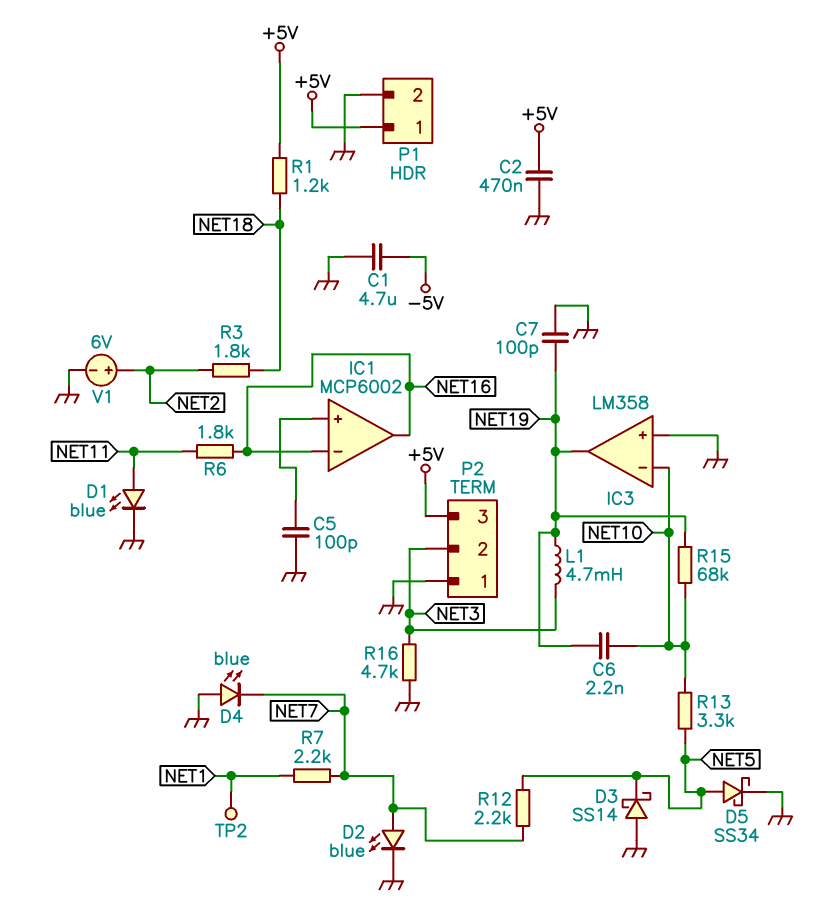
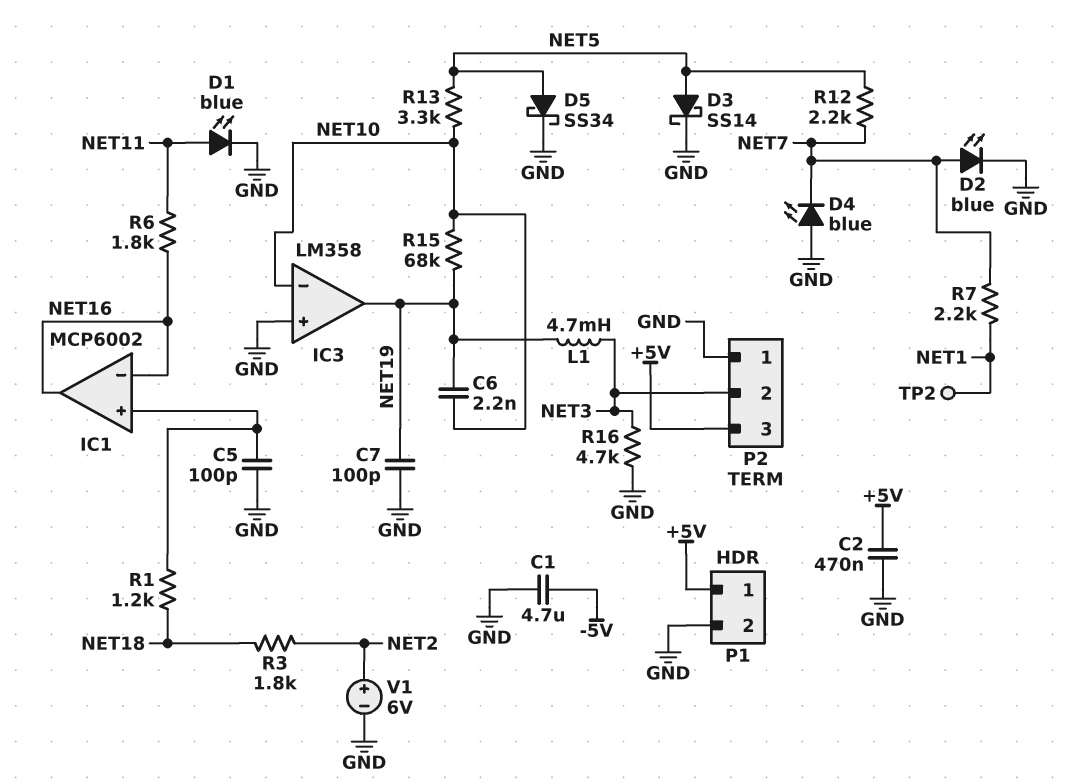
D3: schottky SS14 (A GND, K NET5) -> schottky SS14 (A NET5, K GND)
R1: 1.2k (+5V, NET18) -> 1.2k (IC1/in+, NET18)

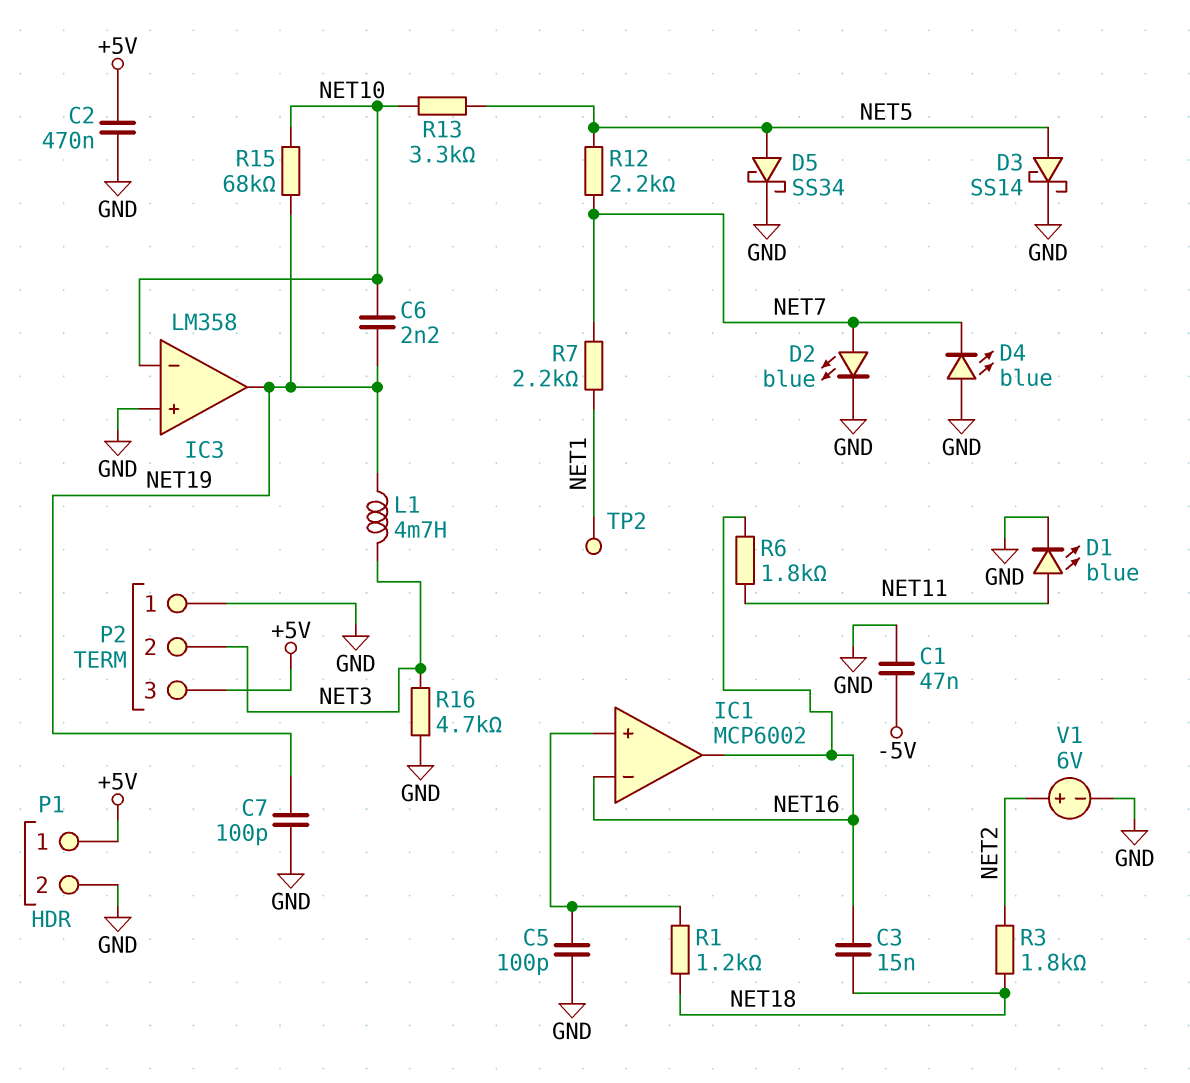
C1: 4.7uF (-5V, GND) -> 47nF (-5V, GND)
C3: none -> 15nF (NET16, NET18)

